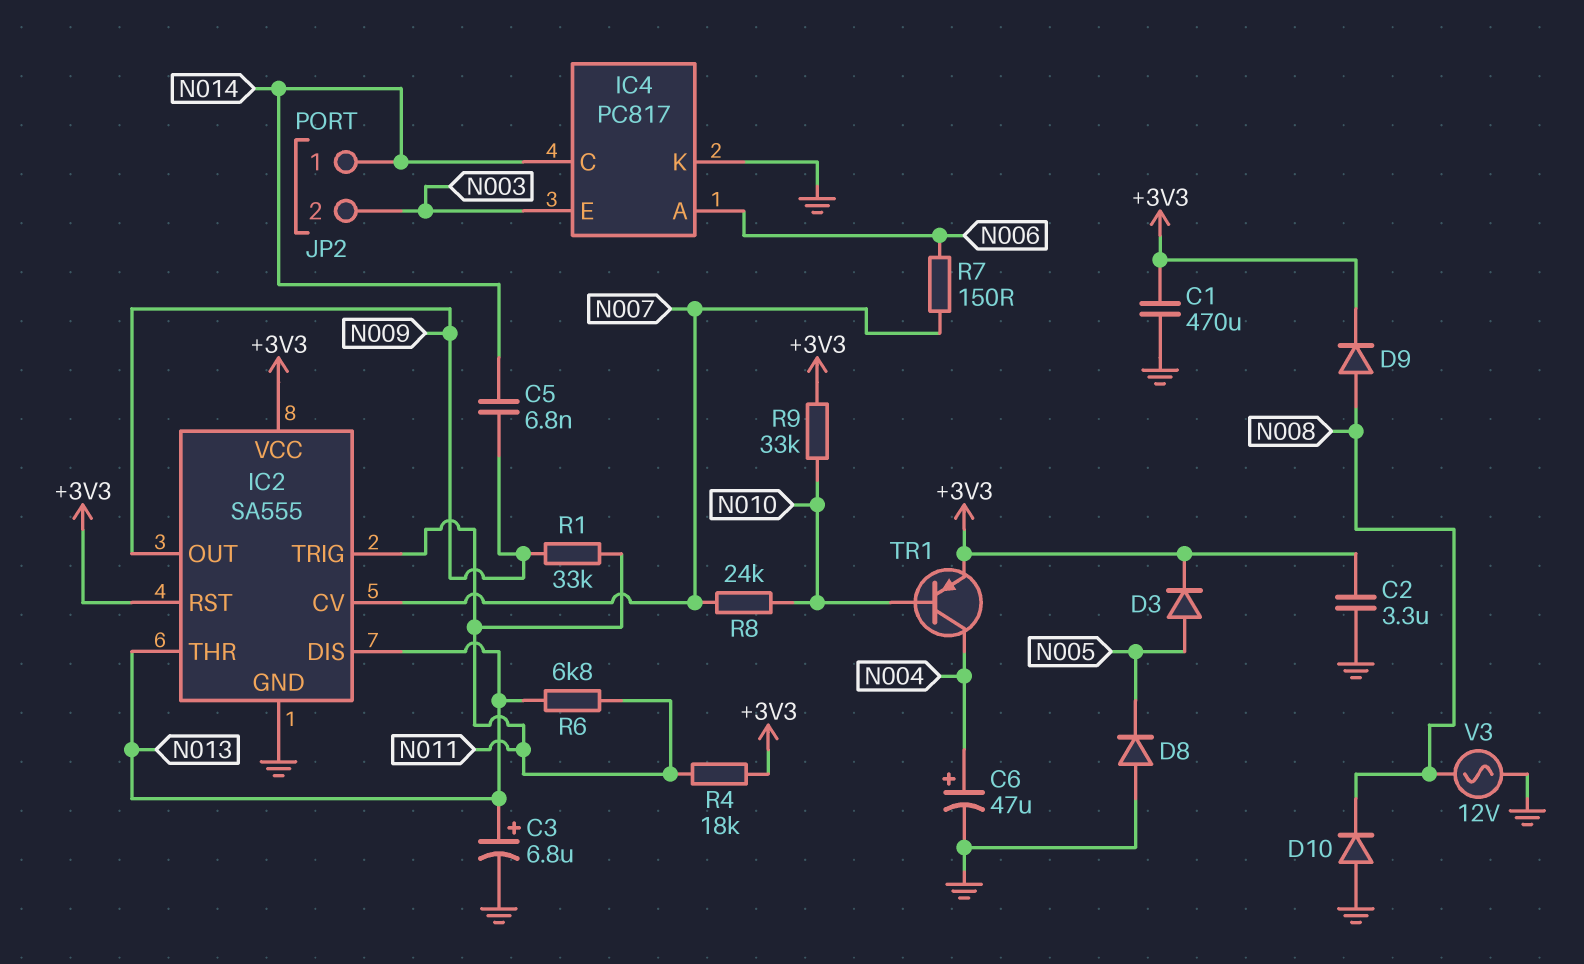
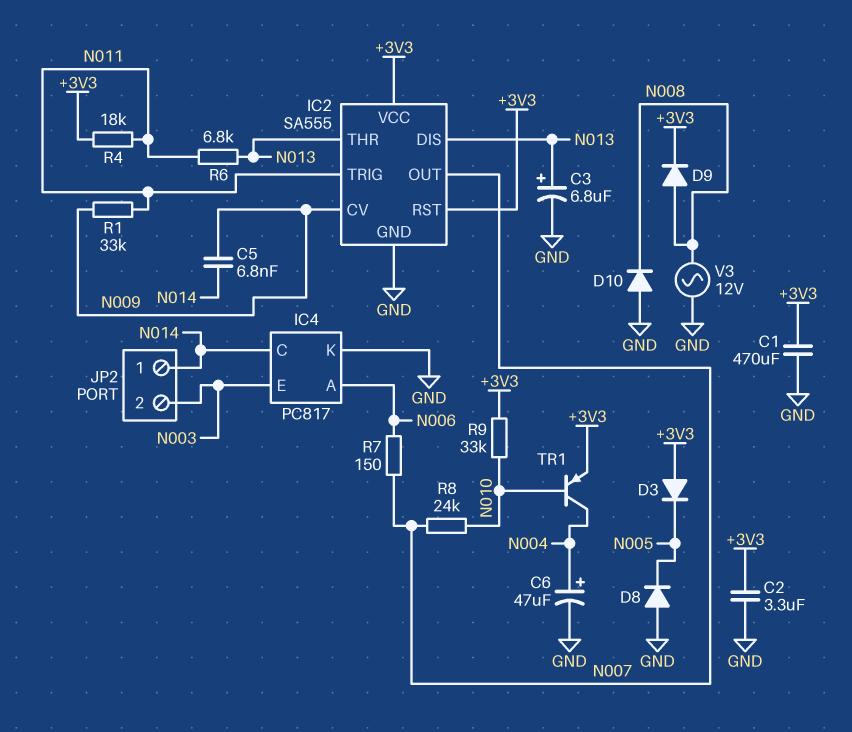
D3: diode (A N005, K +3V3) -> diode (A +3V3, K N005)
IC2 pin CV: N007 -> N009
IC2 pin OUT: N009 -> N007

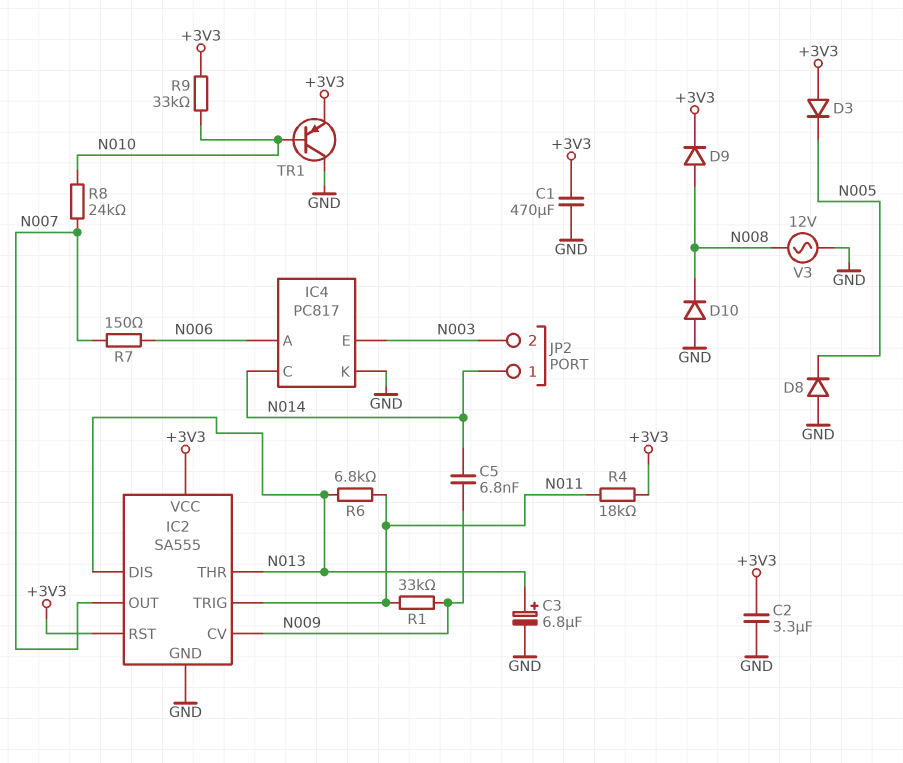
C6: 47uF (plus N004, minus GND) -> none
TR1: PNP (B N010, C N004, E +3V3) -> PNP (B N010, C GND, E +3V3)

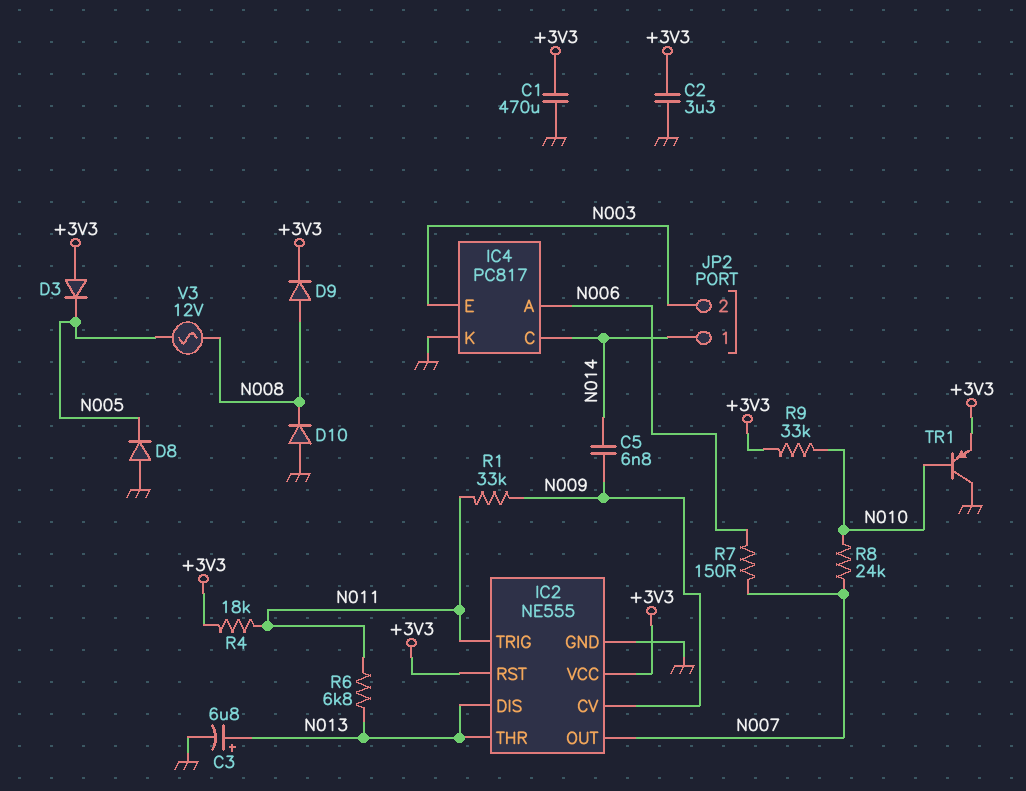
IC2: SA555 -> NE555
V3: AC 12V (GND, N008) -> AC 12V (N005, N008)

